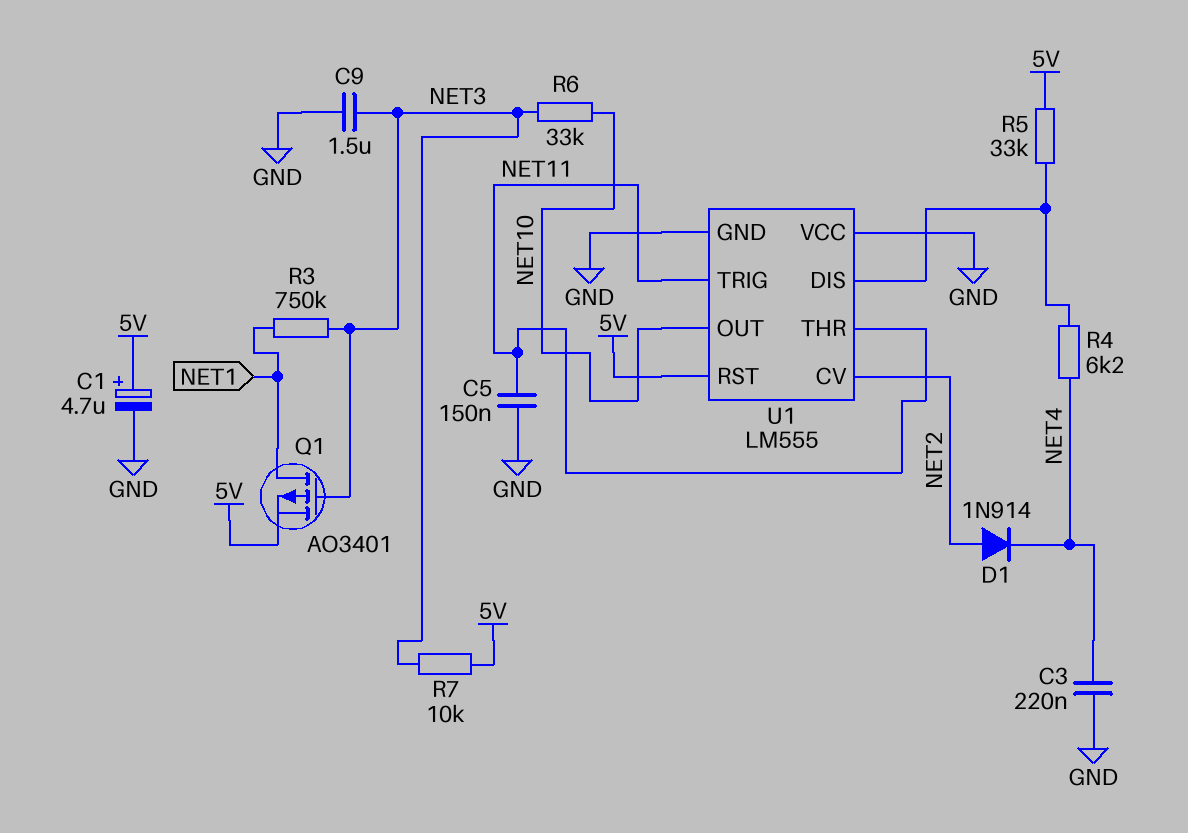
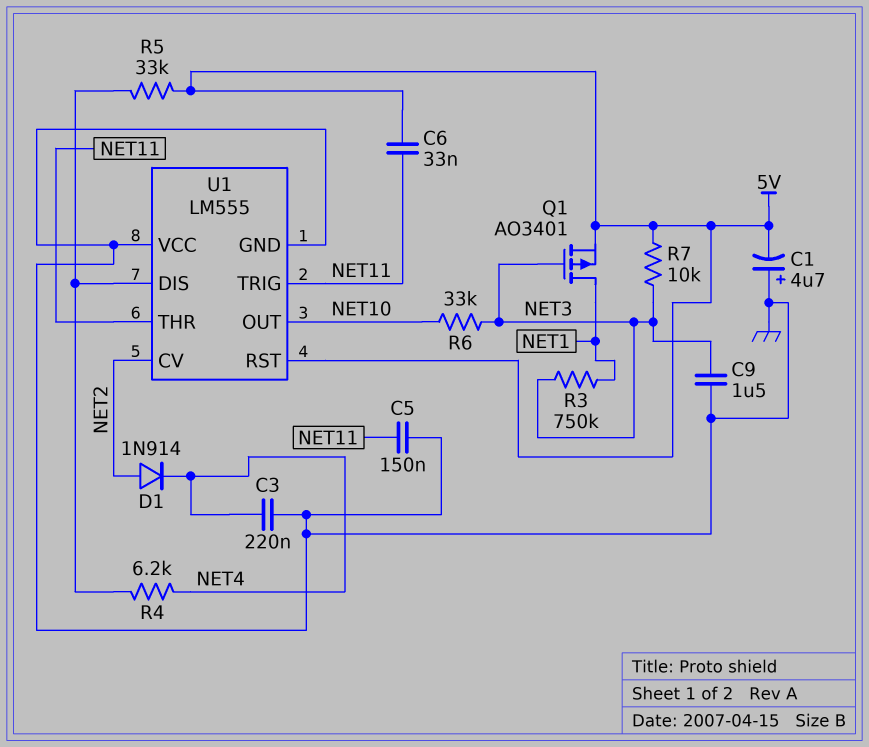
C1: 4.7uF (plus 5V, minus GND) -> 4.7uF (plus GND, minus 5V)
C6: none -> 33nF (5V, NET11)

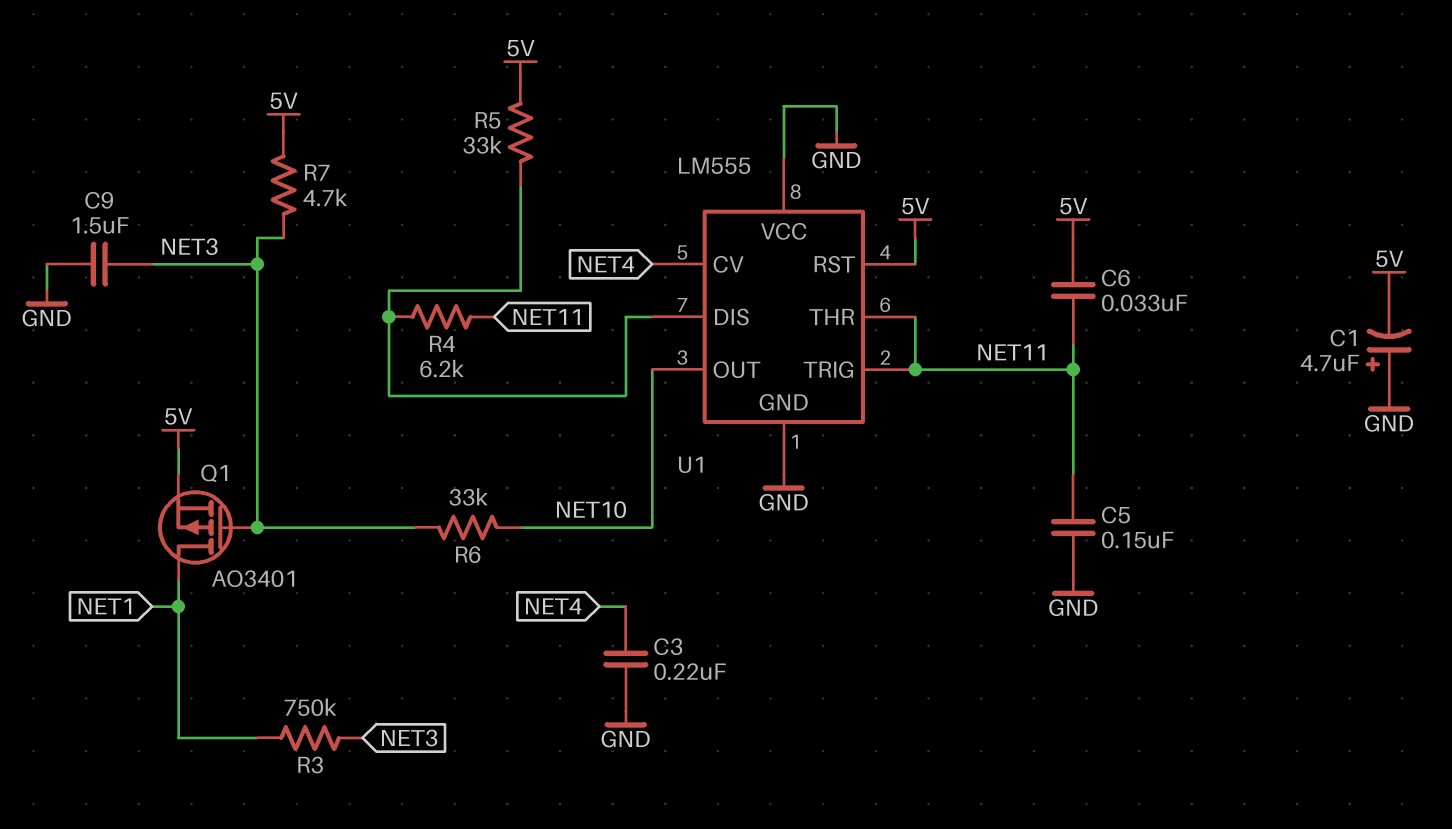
D1: diode 1N914 (A NET2, K NET4) -> none
R4: 6.2k (NET4, U1/DIS) -> 6.2k (NET11, U1/DIS)
R7: 10k (5V, NET3) -> 4.7k (5V, NET3)
U1 pin CV: NET2 -> NET4

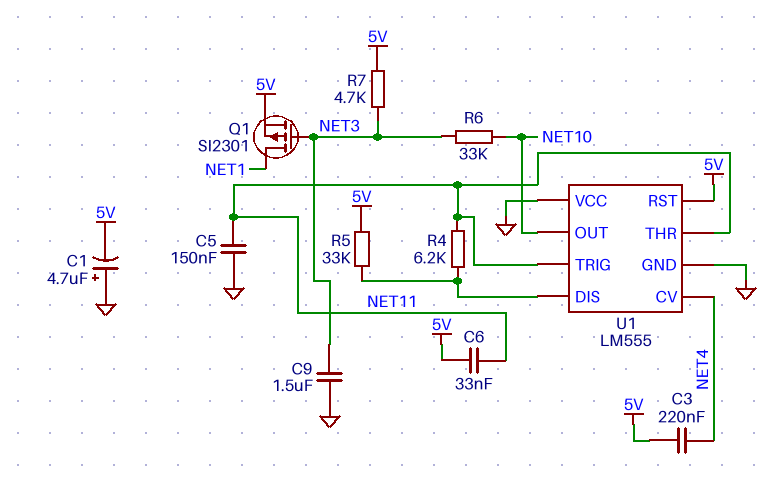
C3: 220nF (GND, NET4) -> 220nF (5V, NET4)
Q1: PMOS AO3401 (G NET3, D NET1, S 5V) -> PMOS SI2301 (G NET3, D NET1, S 5V)
R3: 750k (NET1, NET3) -> none

